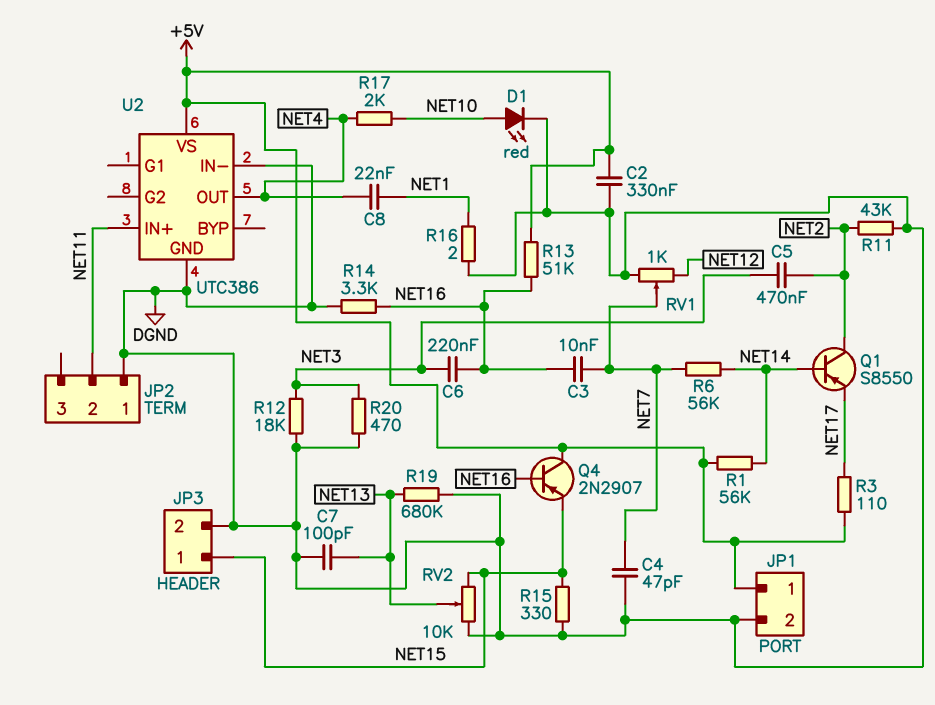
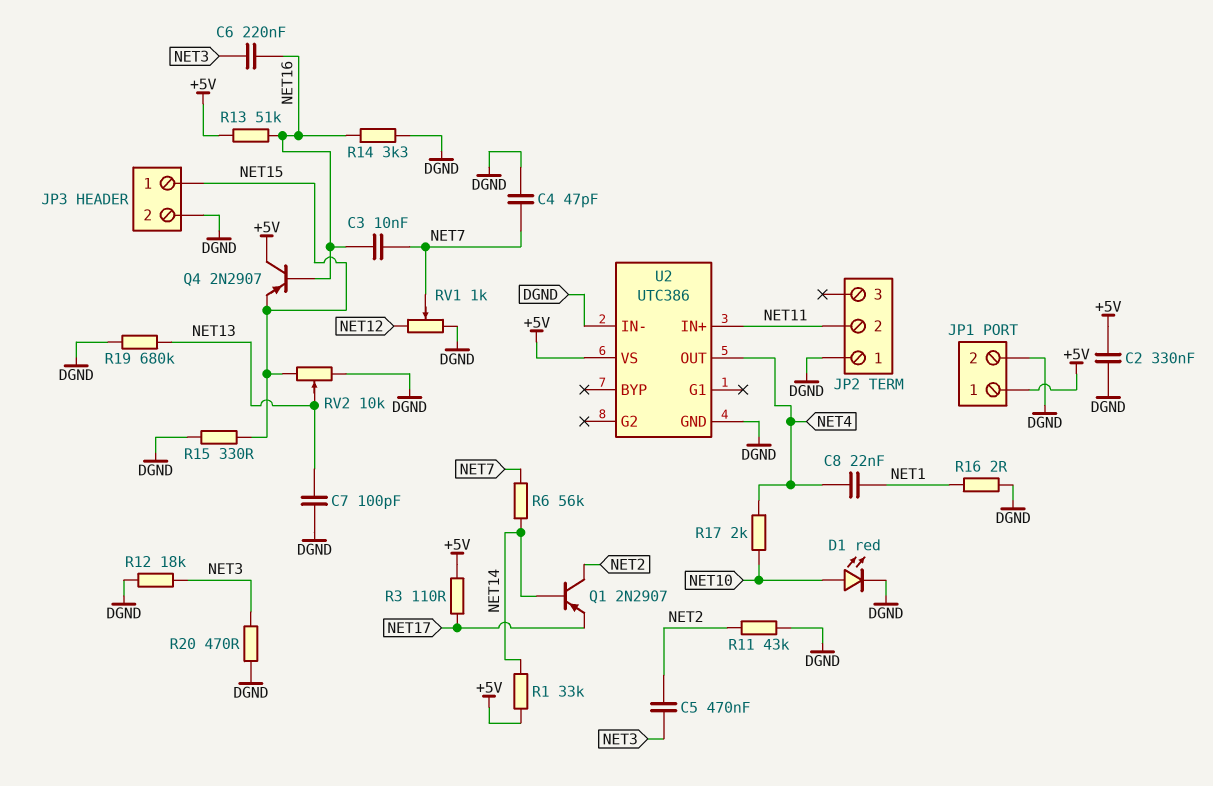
Q1: PNP S8550 (B NET14, C NET2, E NET17) -> PNP 2N2907 (B NET14, C NET2, E NET17)
R1: 56k (+5V, NET14) -> 33k (+5V, NET14)

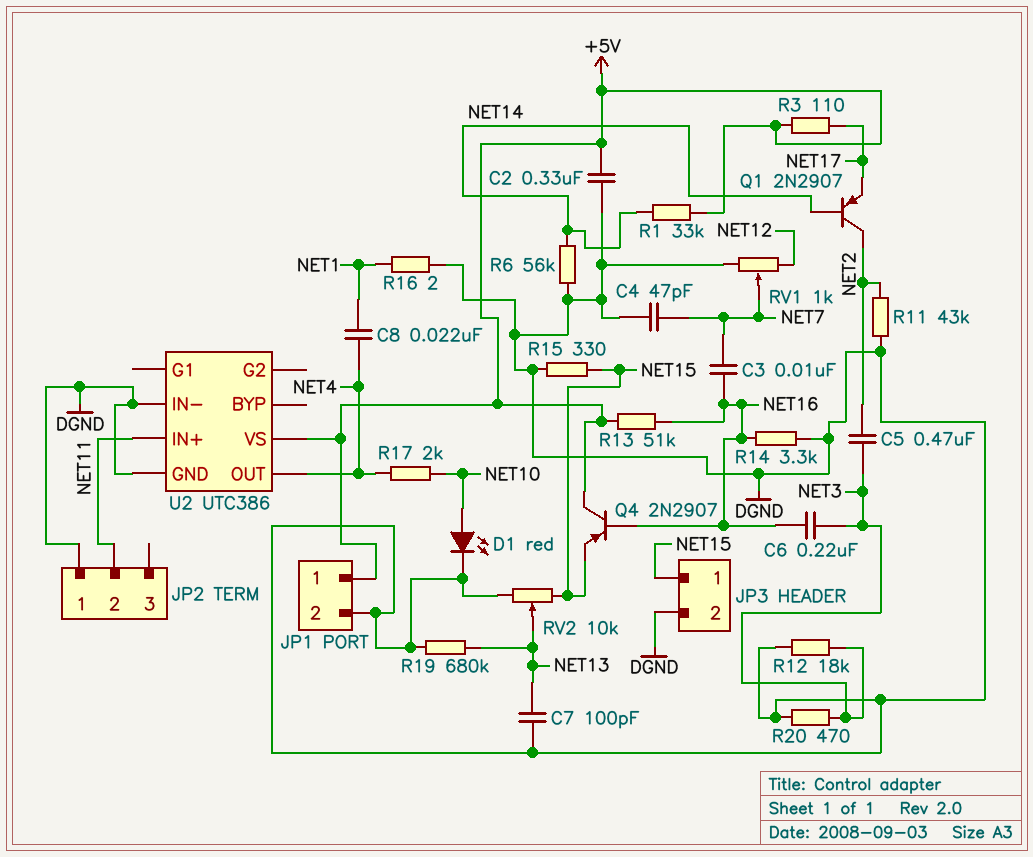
R6: 56k (NET7, NET14) -> 56k (DGND, NET14)

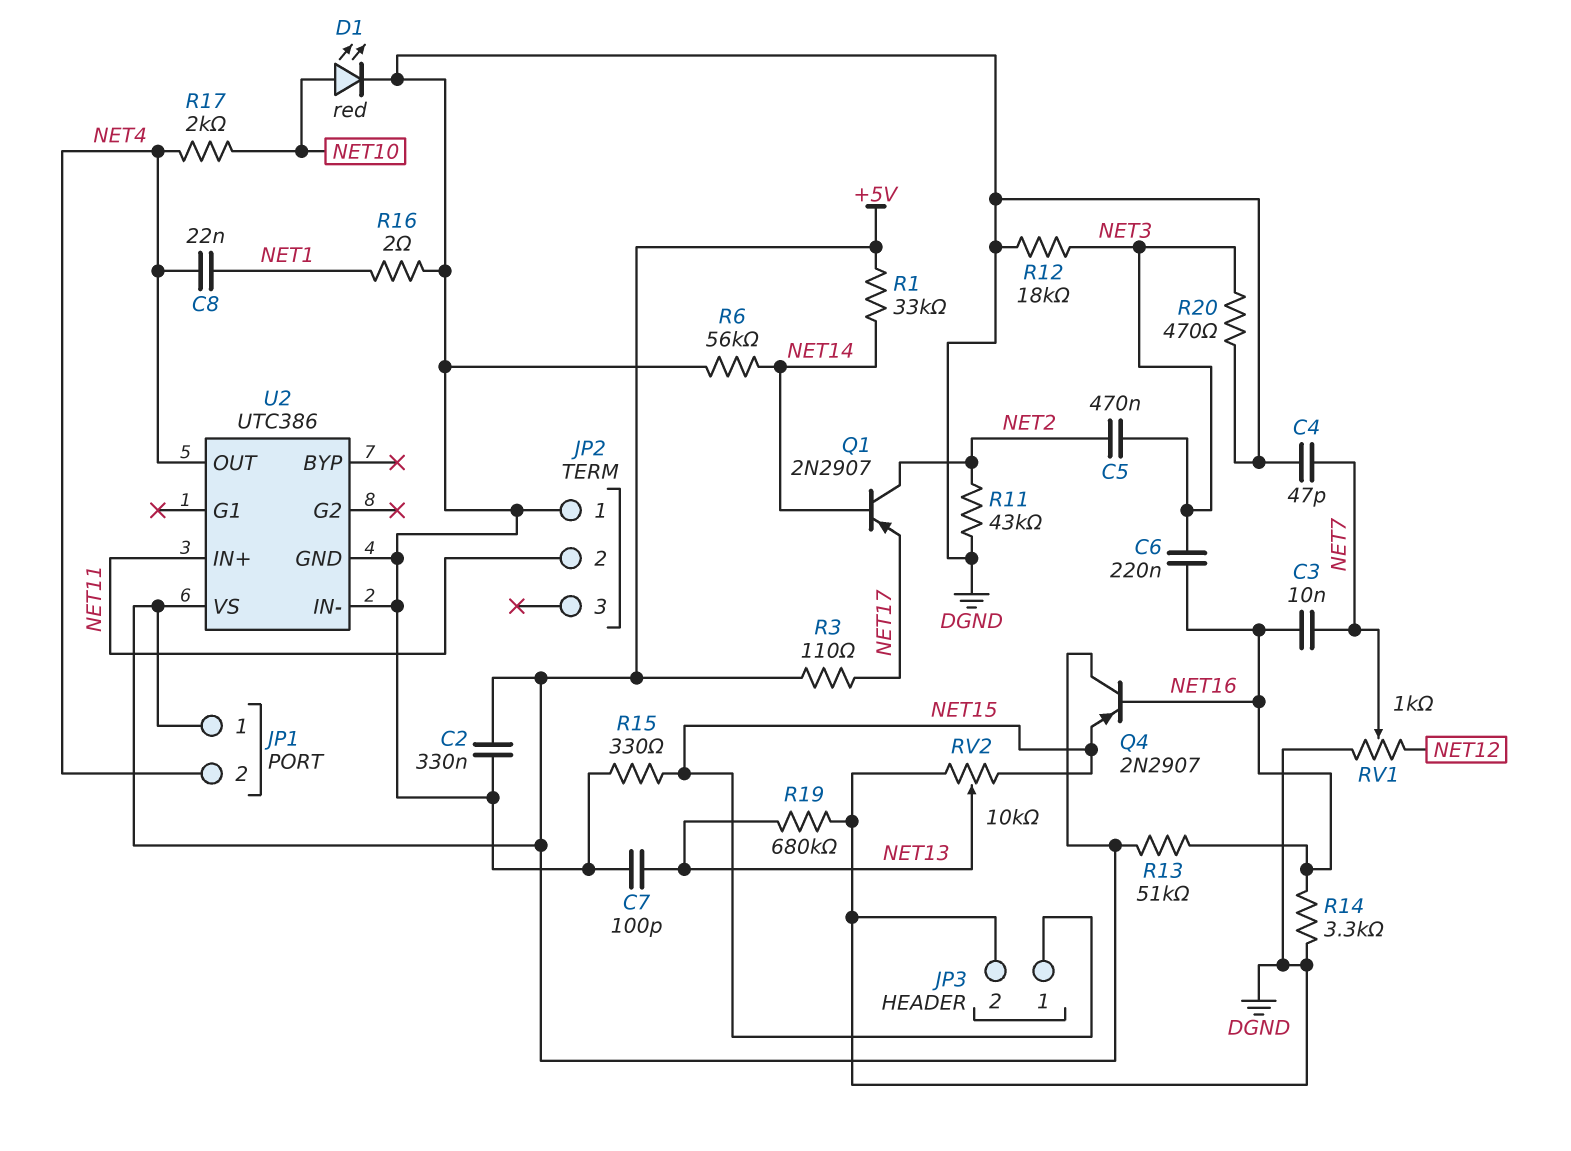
JP1 pin 2: DGND -> NET4

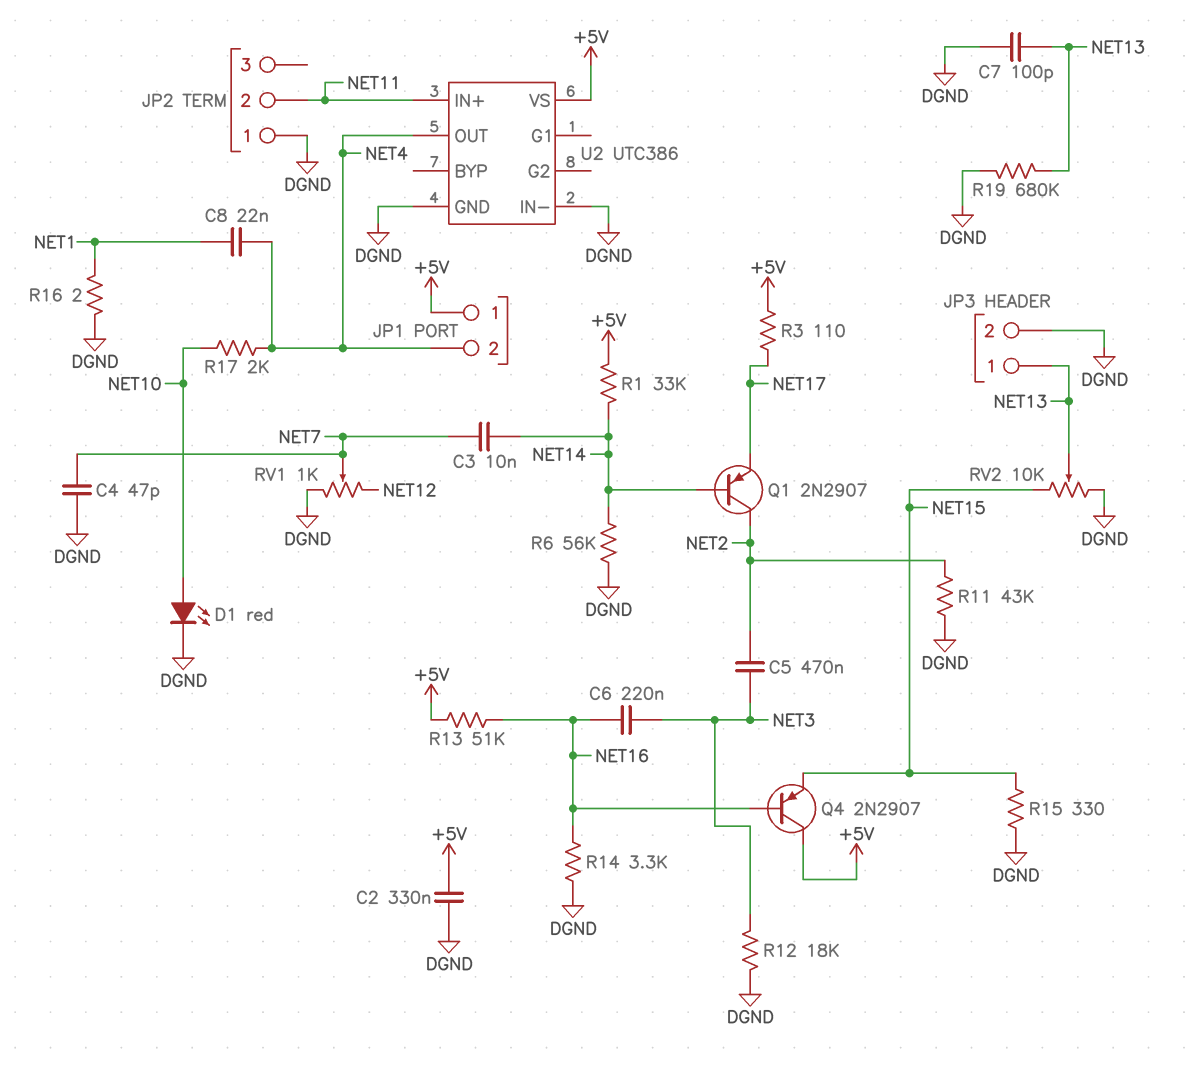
C3: 10nF (NET7, NET16) -> 10nF (NET7, NET14)
JP3 pin 1: NET15 -> NET13
R20: 470 (DGND, NET3) -> none

